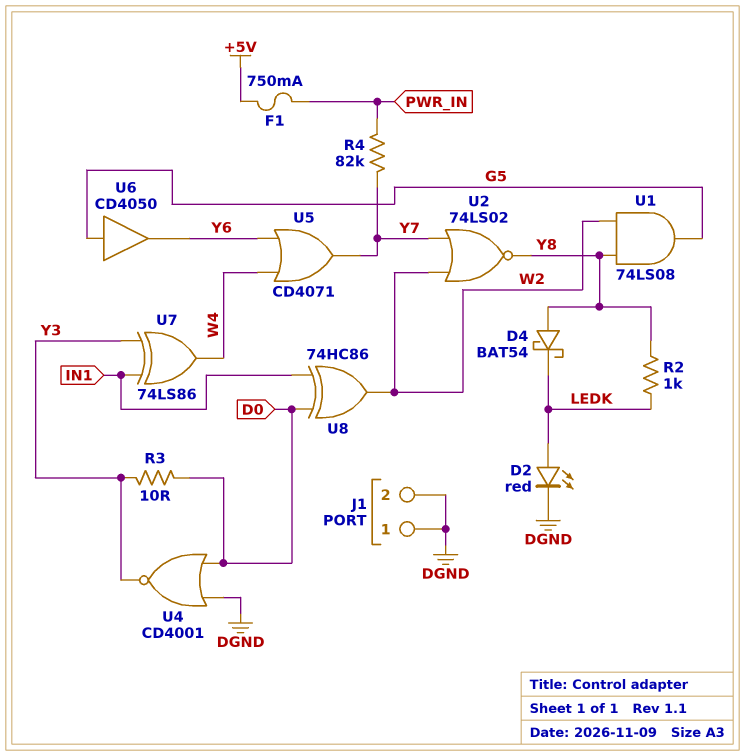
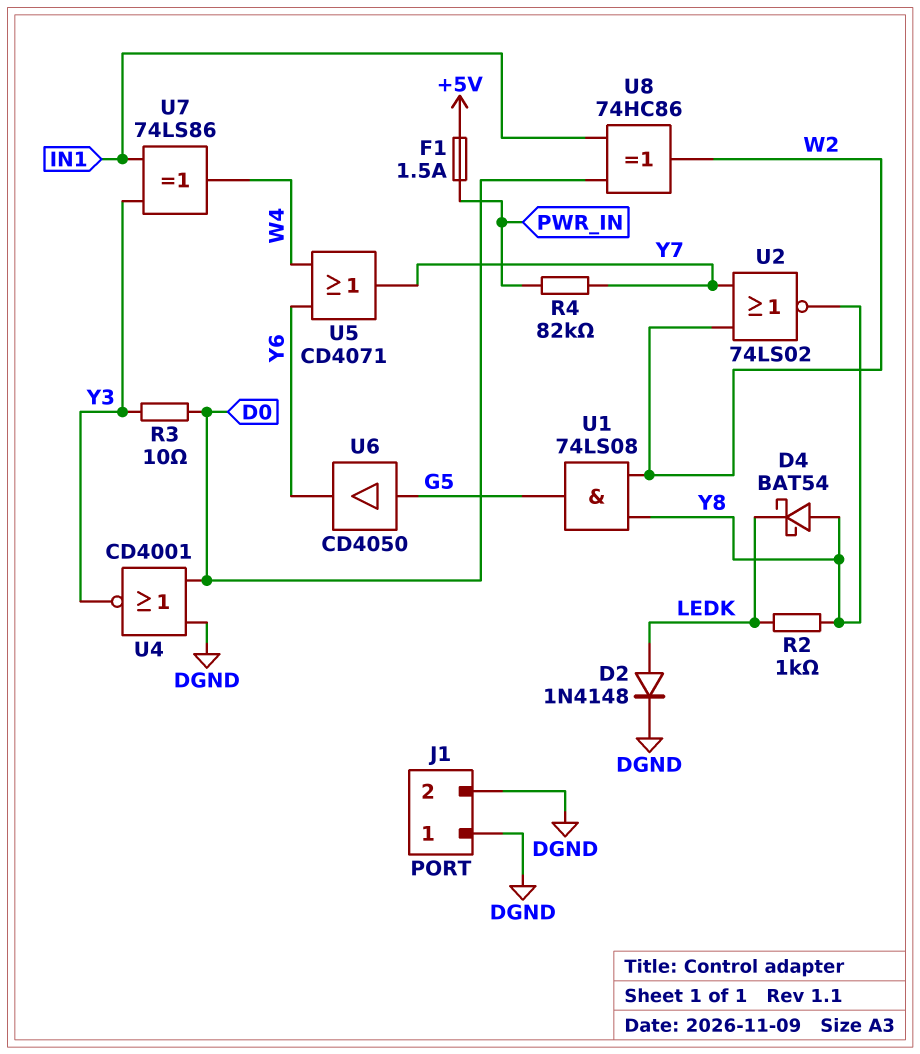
D2: LED red (A LEDK, K DGND) -> diode 1N4148 (A LEDK, K DGND)
F1: 750mA (+5V, PWR_IN) -> 1.5A (+5V, PWR_IN)

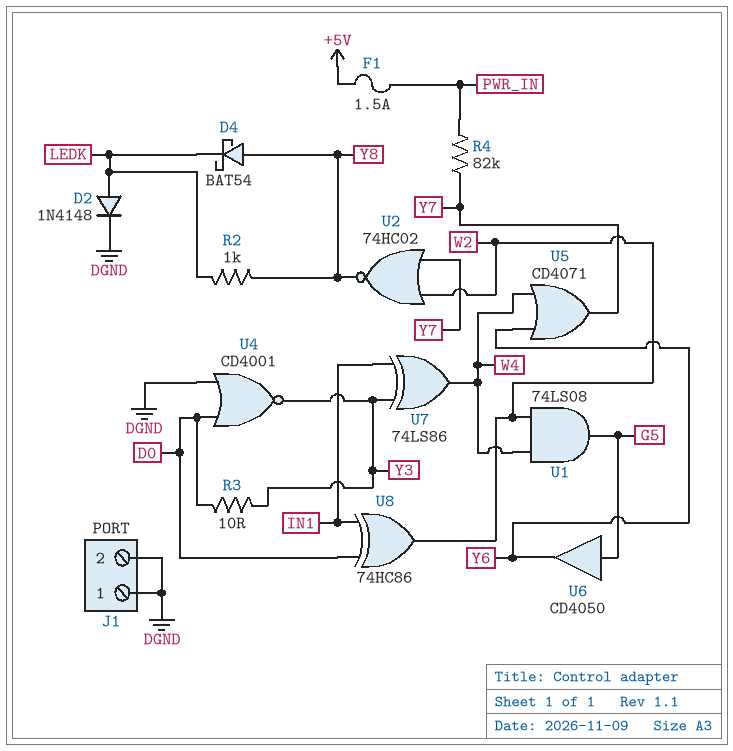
U1: AND 74LS08 (in W2, in Y8, out G5) -> AND 74LS08 (in W2, in W4, out G5)
U2: NOR 74LS02 (in W2, in Y7, out Y8) -> NOR 74HC02 (in W2, in Y7, out Y8)

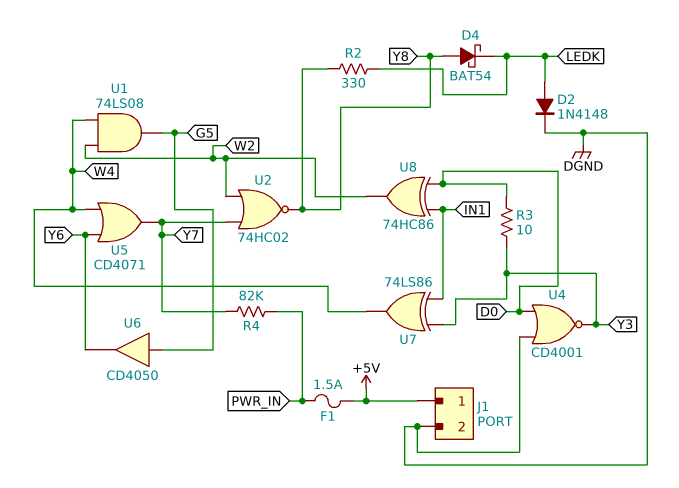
J1 pin 1: DGND -> +5V
R2: 1k (LEDK, Y8) -> 330 (LEDK, Y8)

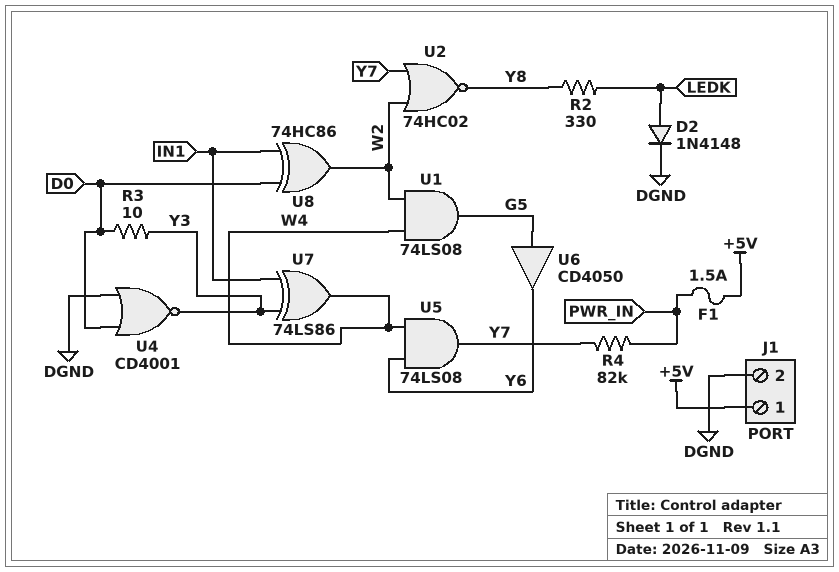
D4: schottky BAT54 (A Y8, K LEDK) -> none
U5: OR CD4071 (in W4, in Y6, out Y7) -> AND 74LS08 (in W4, in Y6, out Y7)

